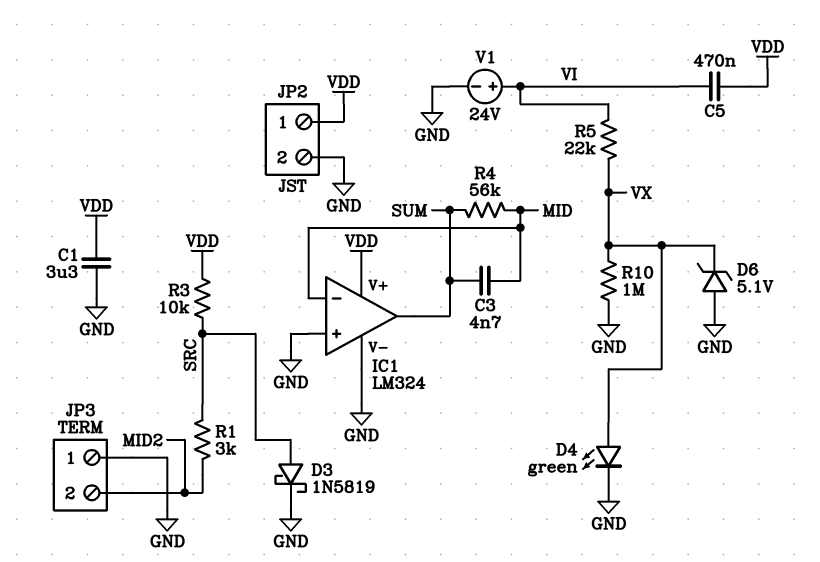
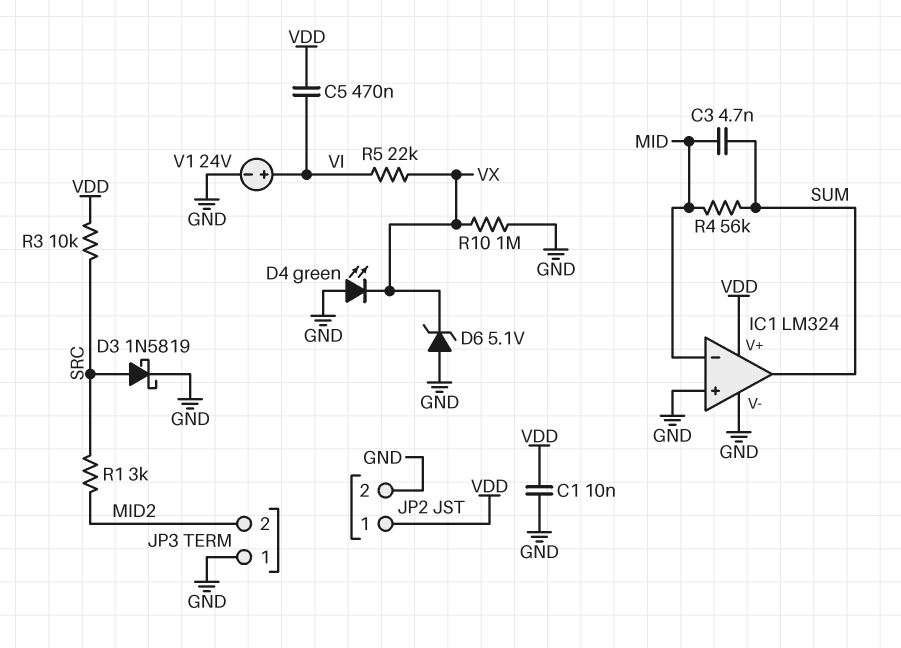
C1: 3.3uF (GND, VDD) -> 10nF (GND, VDD)
D4: LED green (A VX, K GND) -> LED green (A GND, K VX)

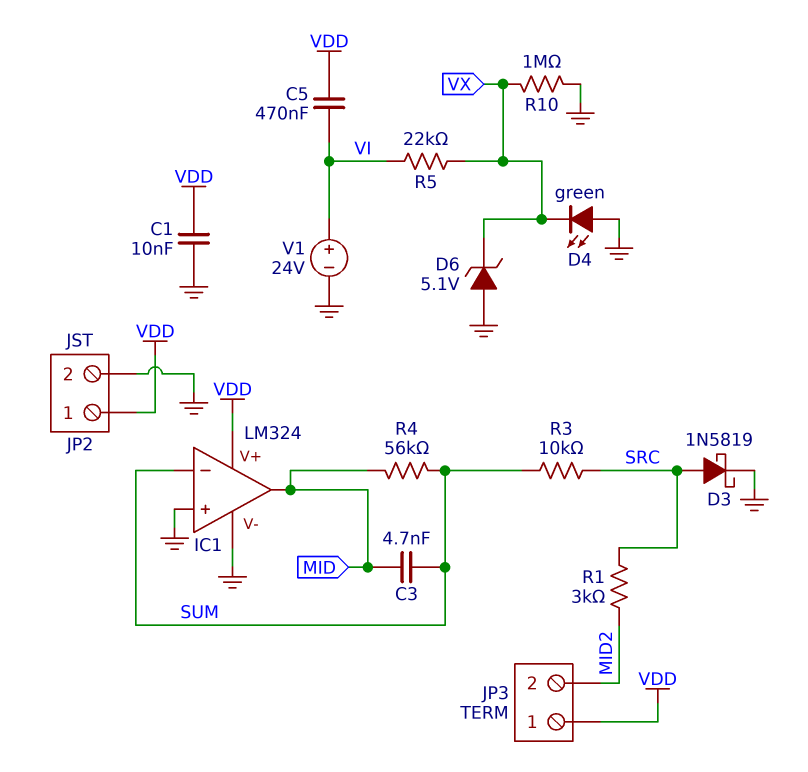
IC1 pin in-: MID -> SUM
IC1 pin out: SUM -> MID
JP3 pin 1: GND -> VDD
R3: 10k (SRC, VDD) -> 10k (SRC, SUM)

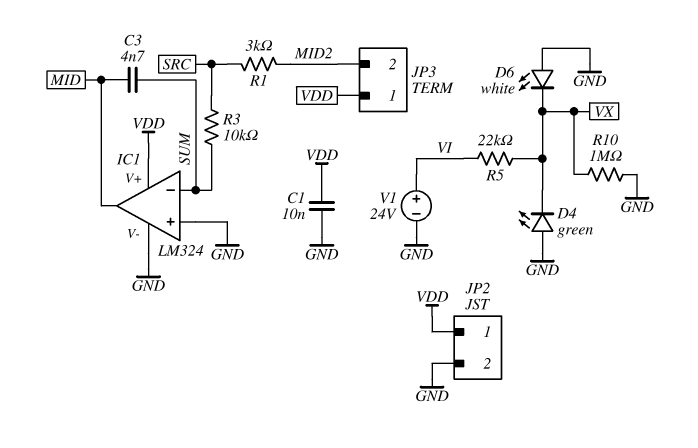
C5: 470nF (VDD, VI) -> none
D3: schottky 1N5819 (A SRC, K GND) -> none
D6: zener 5.1V (A GND, K VX) -> LED white (A GND, K VX)
R4: 56k (MID, SUM) -> none

